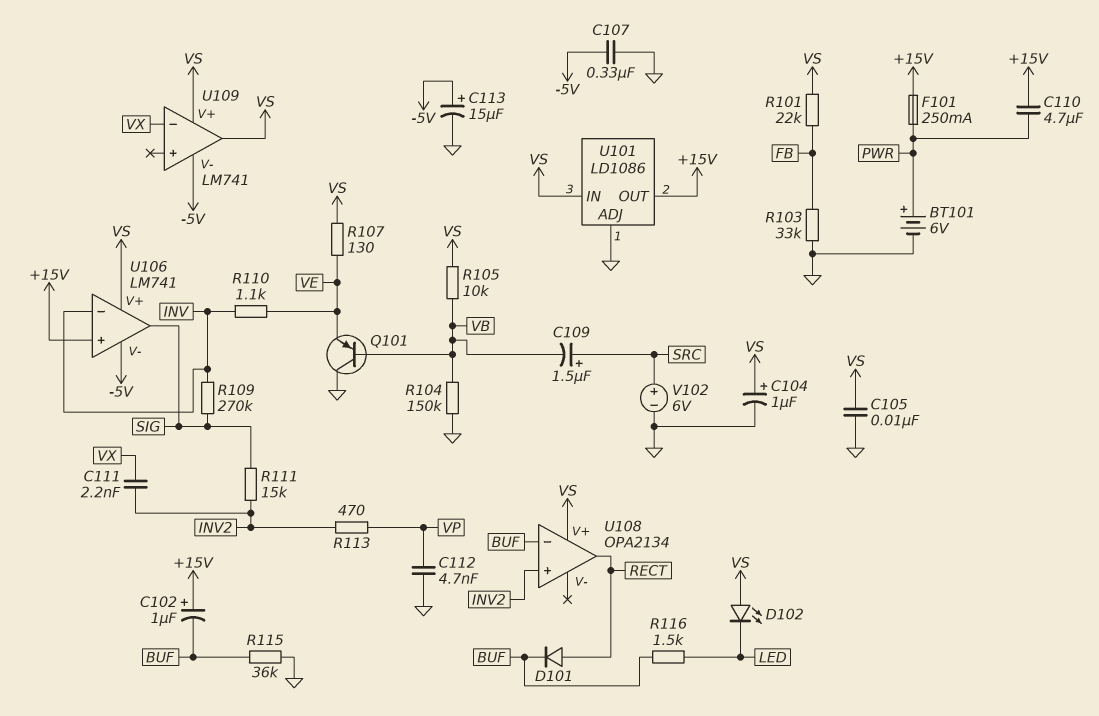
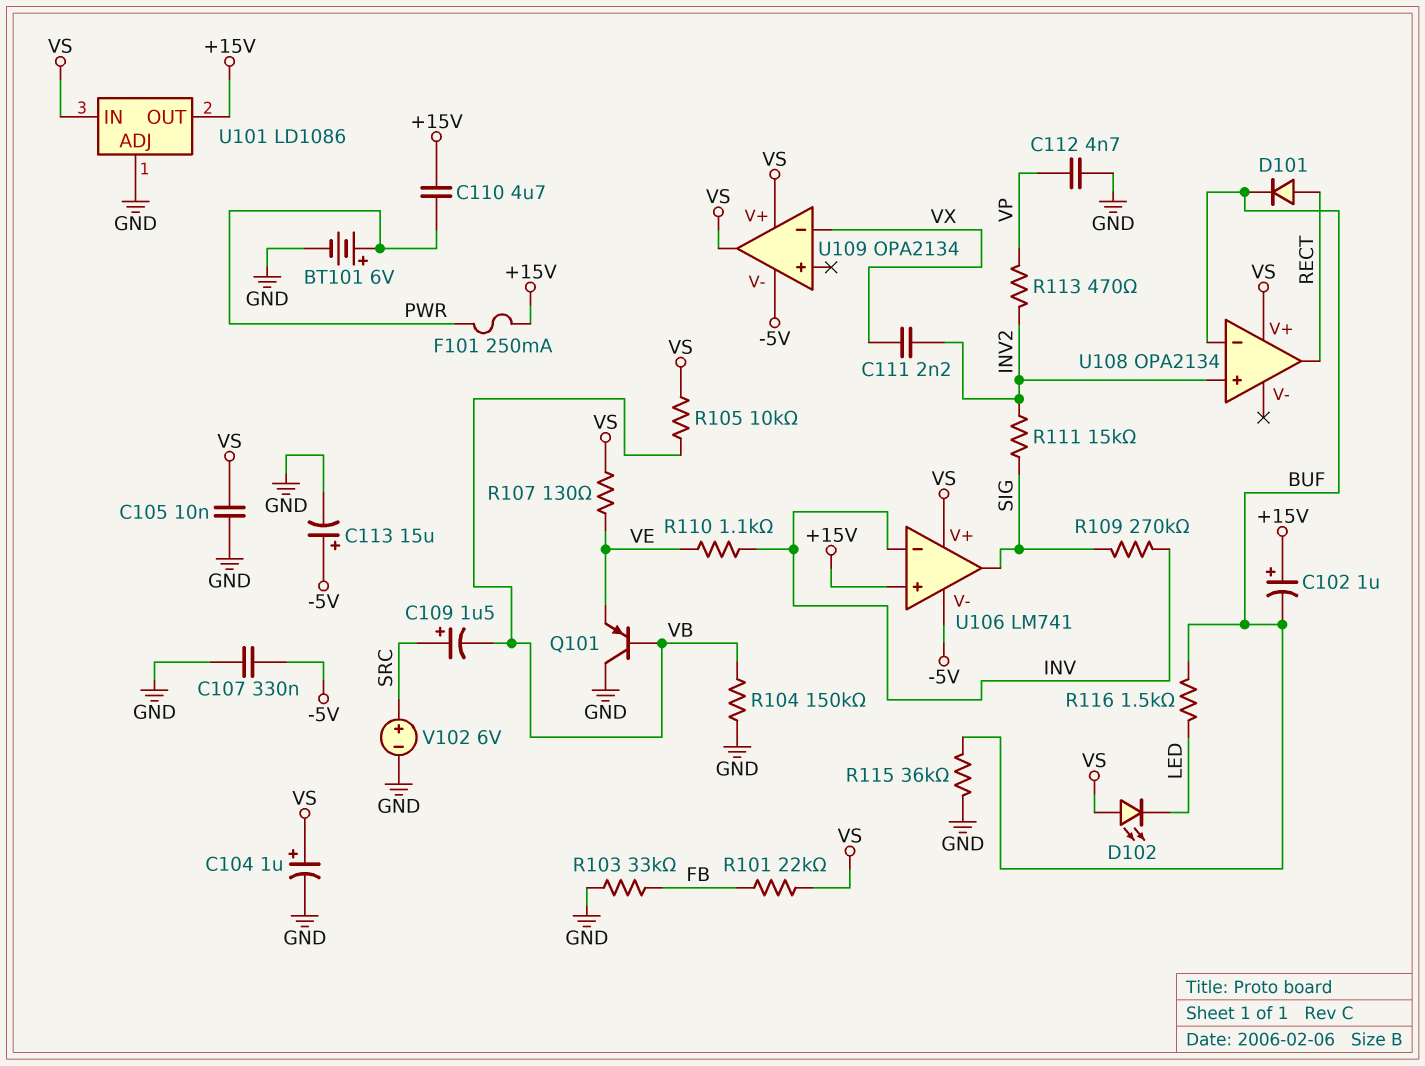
U109: LM741 -> OPA2134

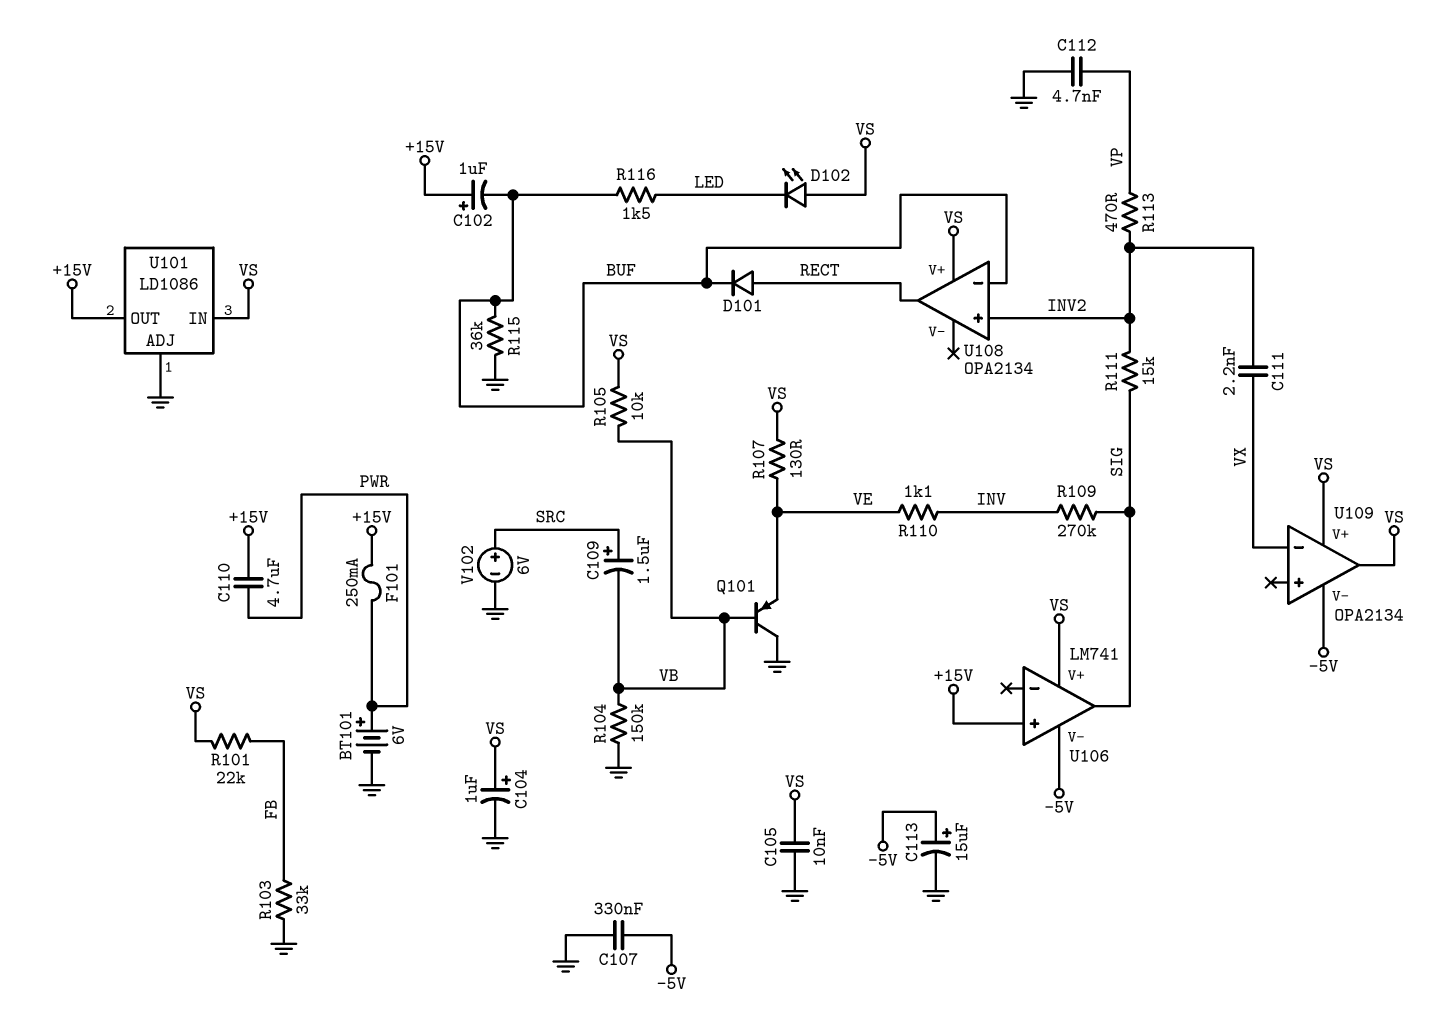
U106 pin in-: INV -> none

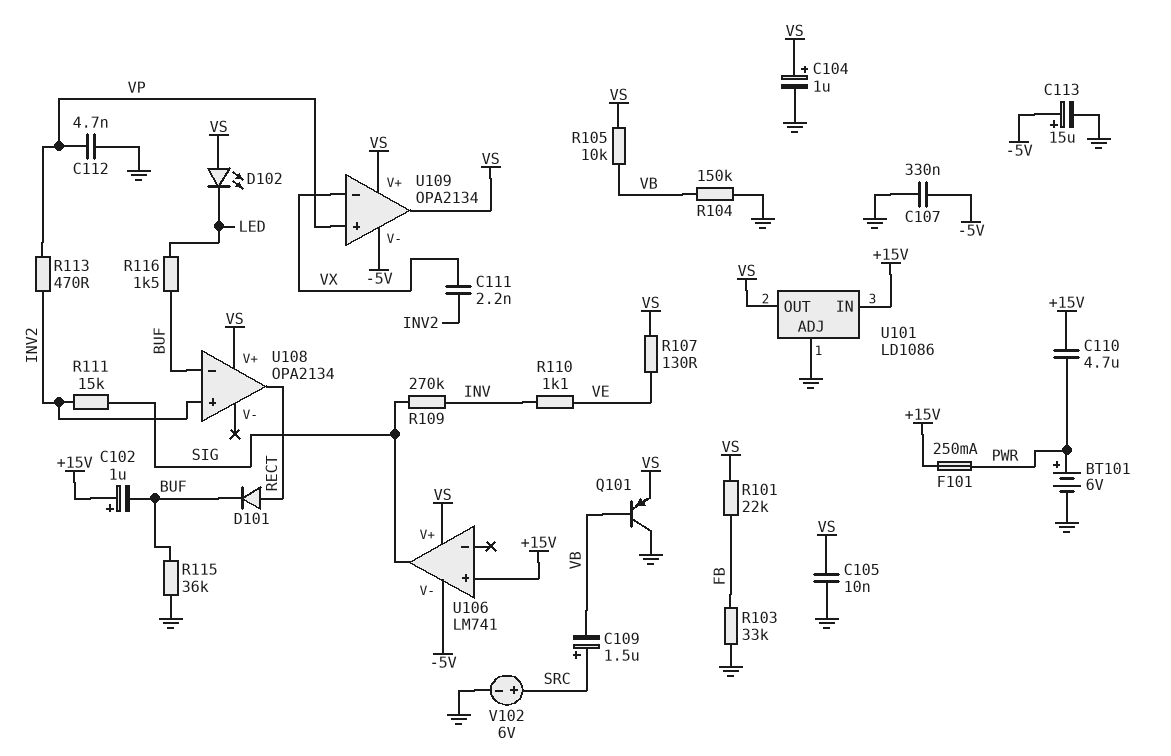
Q101: PNP (B VB, C GND, E VE) -> PNP (B VB, C GND, E VS)
U101 pin IN: VS -> +15V
U101 pin OUT: +15V -> VS
U109 pin in+: none -> VP

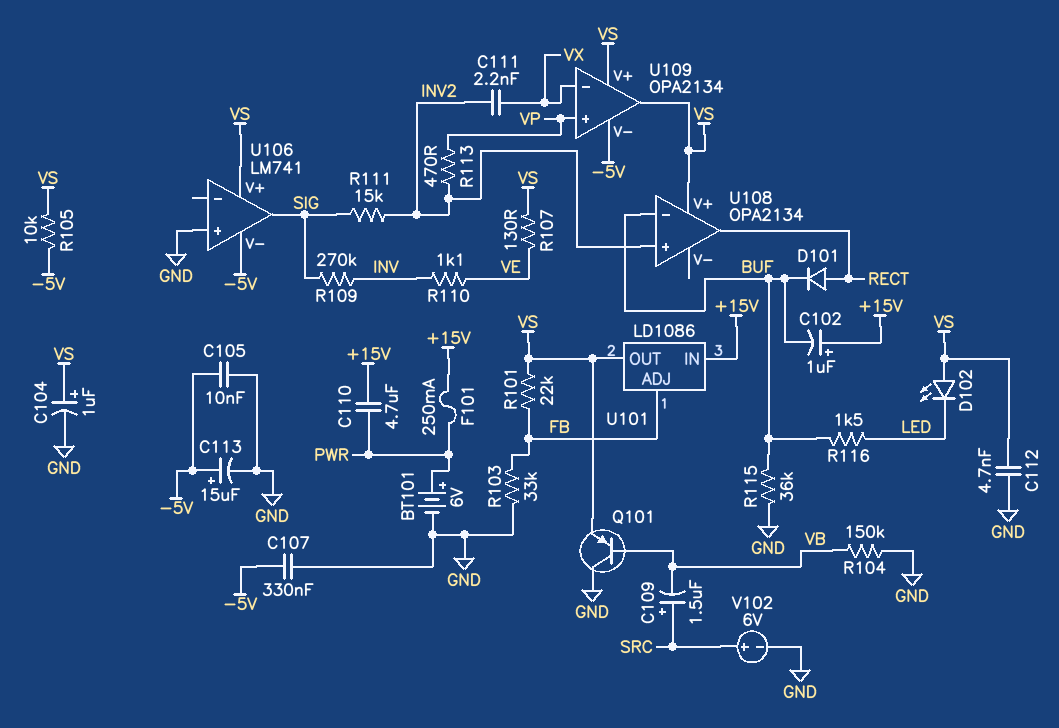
C105: 10nF (GND, VS) -> 10nF (-5V, GND)
C112: 4.7nF (GND, VP) -> 4.7nF (GND, VS)
R105: 10k (VB, VS) -> 10k (-5V, VS)
U101 pin ADJ: GND -> FB
U106 pin in+: +15V -> GND

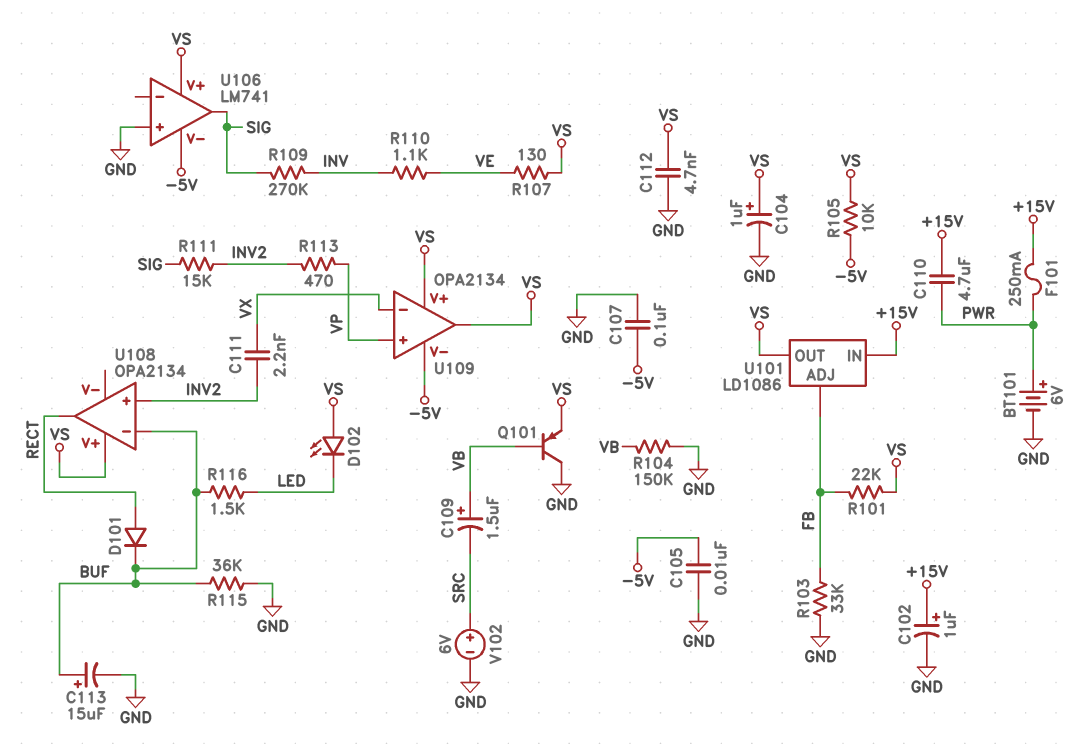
C102: 1uF (plus +15V, minus BUF) -> 1uF (plus +15V, minus GND)
C107: 330nF (-5V, GND) -> 100nF (-5V, GND)
C109: 1.5uF (plus SRC, minus VB) -> 1.5uF (plus VB, minus SRC)
C113: 15uF (plus -5V, minus GND) -> 15uF (plus BUF, minus GND)

